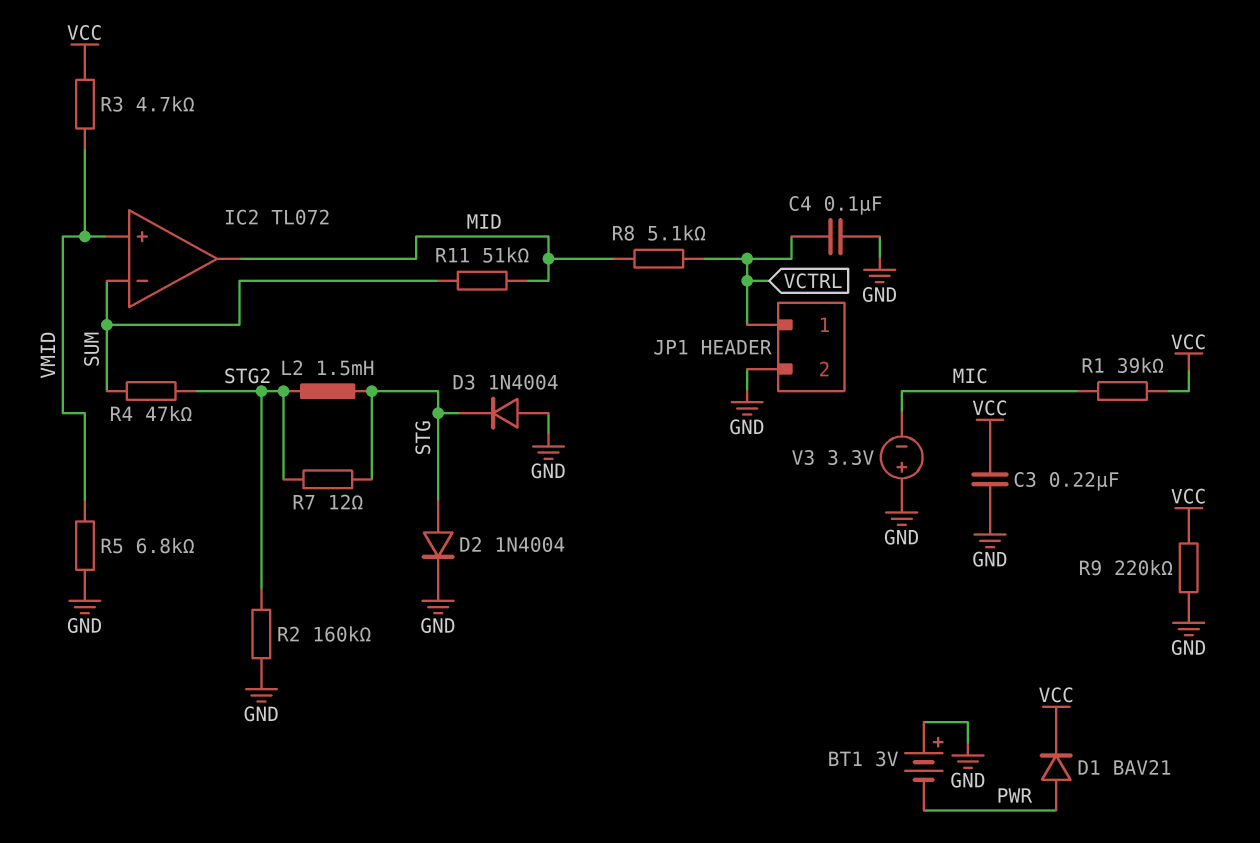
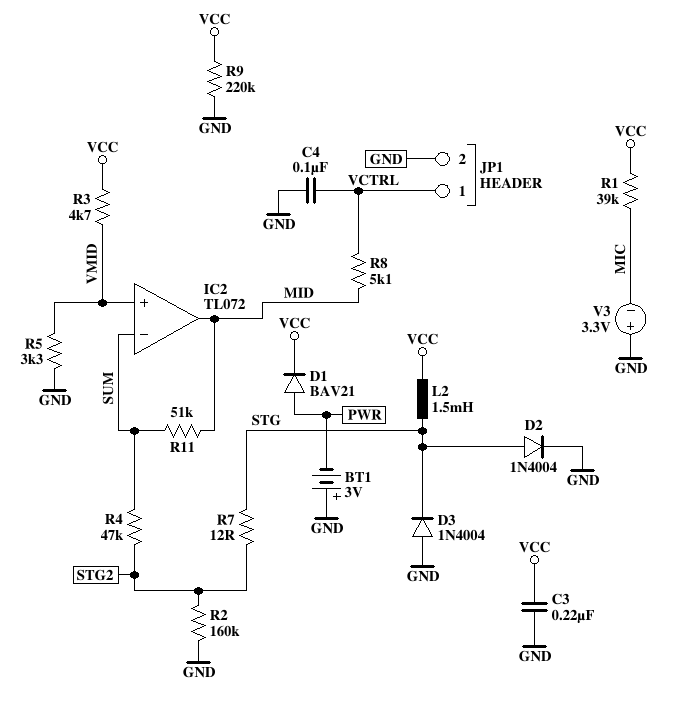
L2: 1.5mH (STG, STG2) -> 1.5mH (STG, VCC)
R5: 6.8k (GND, VMID) -> 3.3k (GND, VMID)

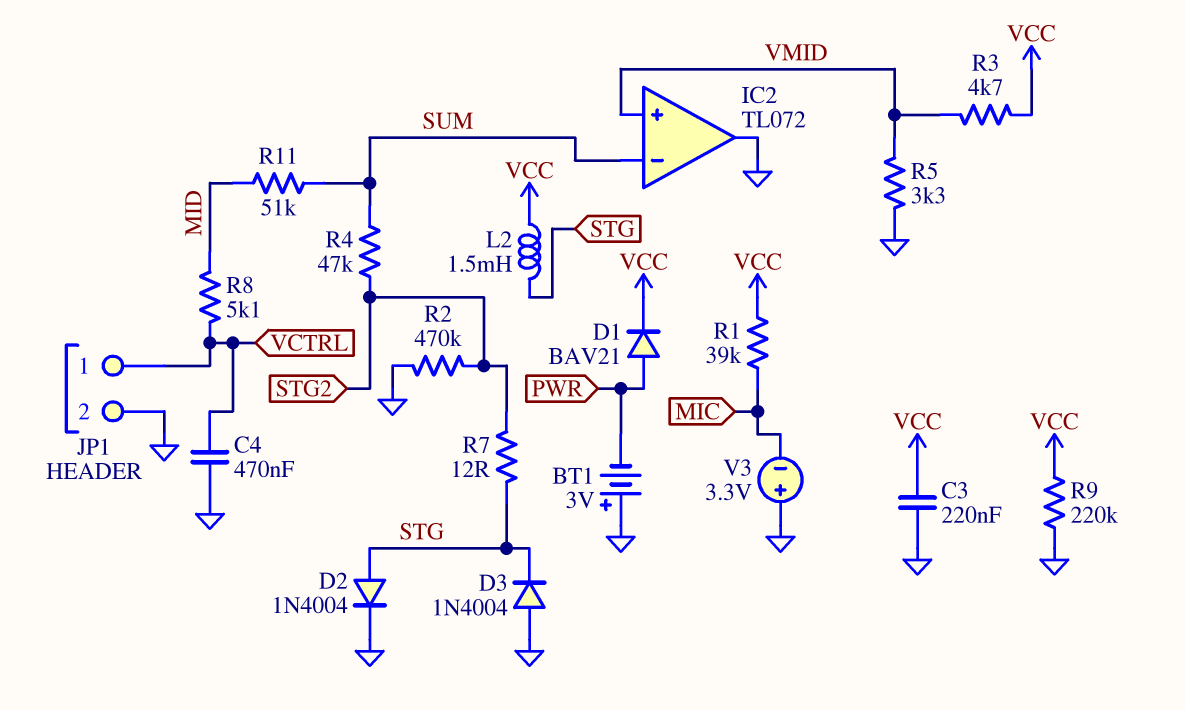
C4: 100nF (GND, VCTRL) -> 470nF (GND, VCTRL)
IC2 pin out: MID -> GND
R2: 160k (GND, STG2) -> 470k (GND, STG2)

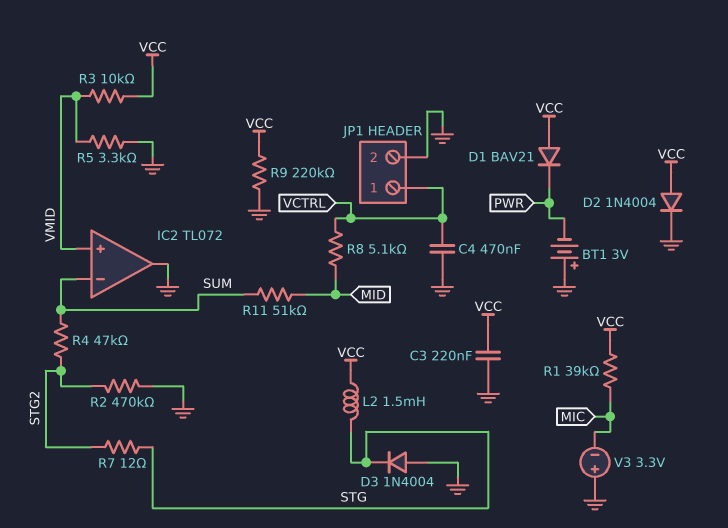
D1: diode BAV21 (A PWR, K VCC) -> diode BAV21 (A VCC, K PWR)
D2: diode 1N4004 (A STG, K GND) -> diode 1N4004 (A VCC, K GND)
R3: 4.7k (VCC, VMID) -> 10k (VCC, VMID)

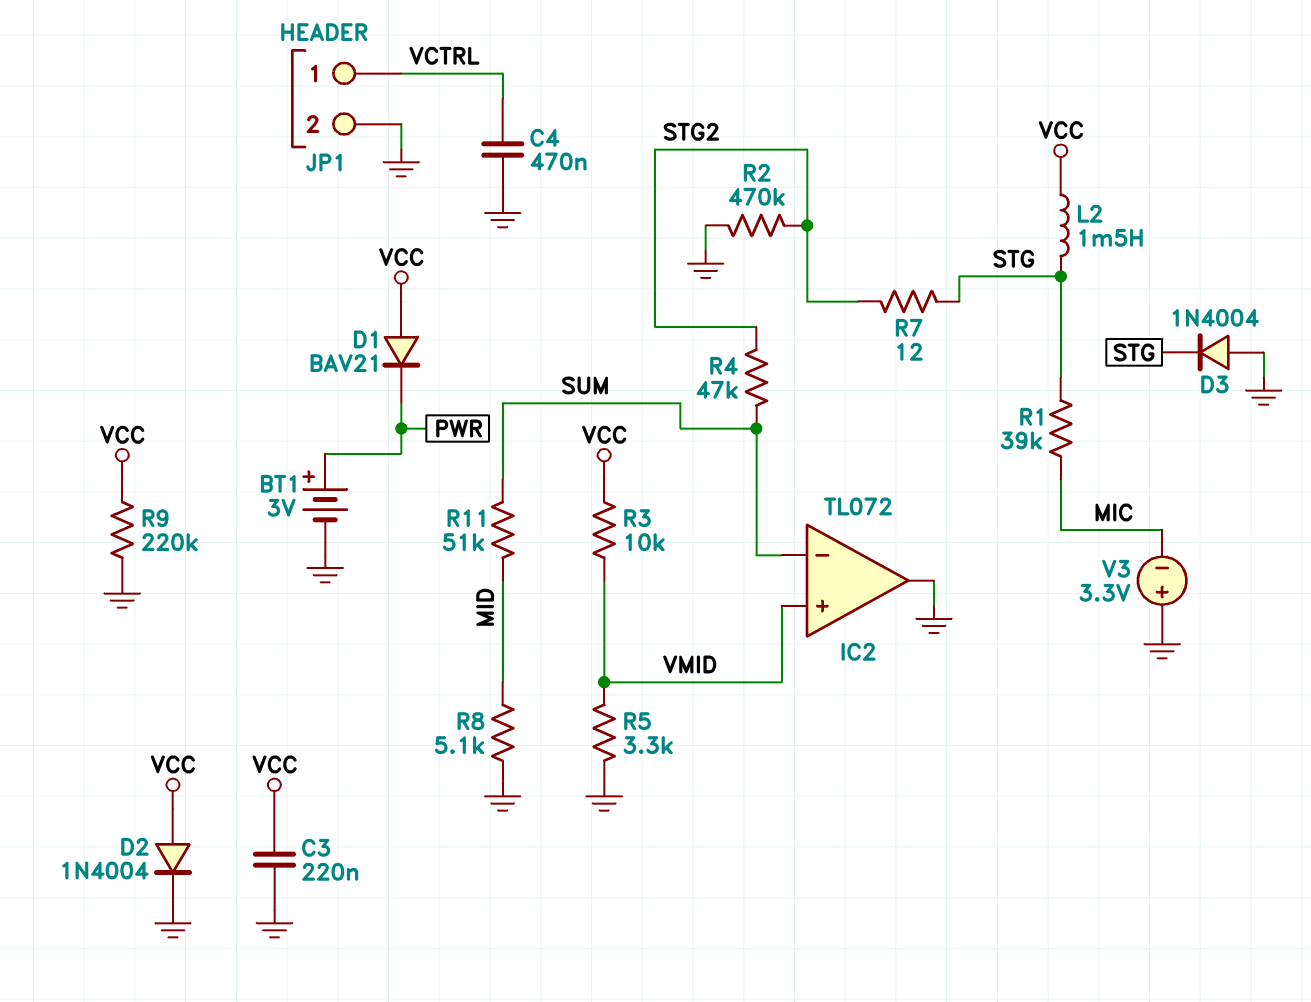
BT1: 3V (plus GND, minus PWR) -> 3V (plus PWR, minus GND)
R1: 39k (MIC, VCC) -> 39k (MIC, STG)
R8: 5.1k (MID, VCTRL) -> 5.1k (GND, MID)

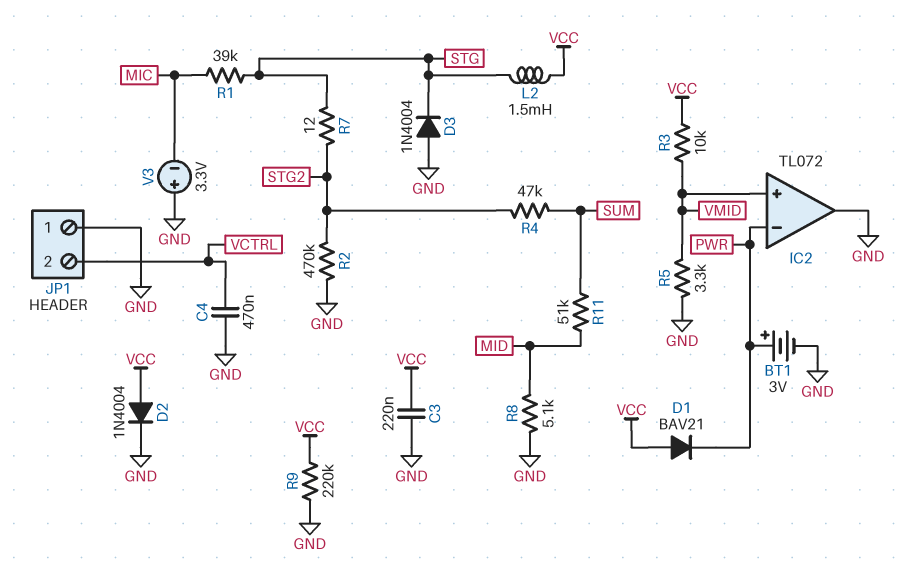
IC2 pin in-: SUM -> PWR
JP1 pin 1: VCTRL -> GND
JP1 pin 2: GND -> VCTRL

